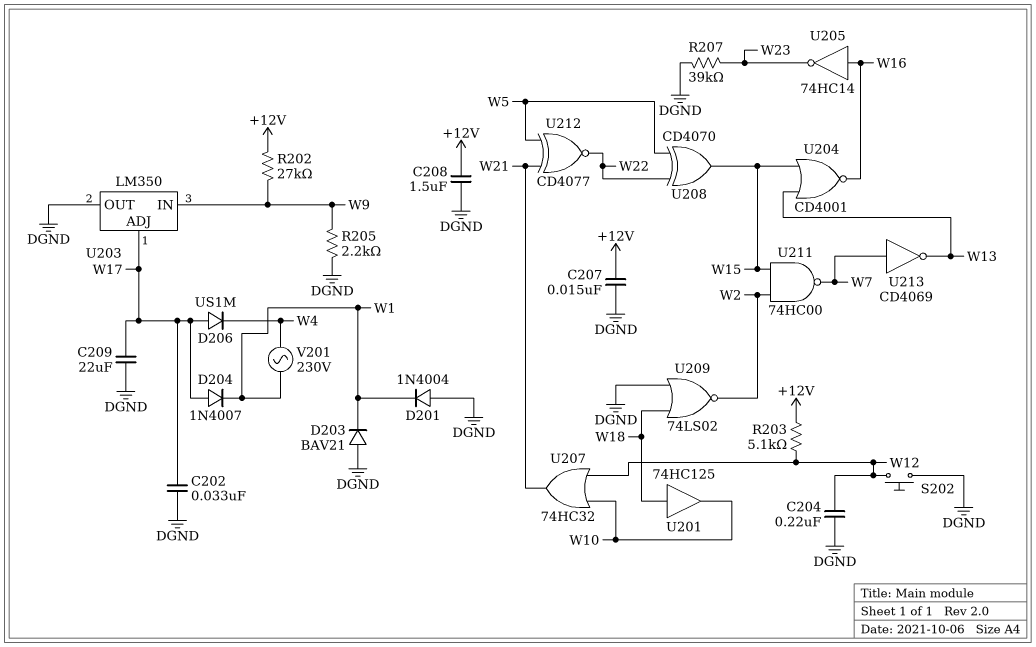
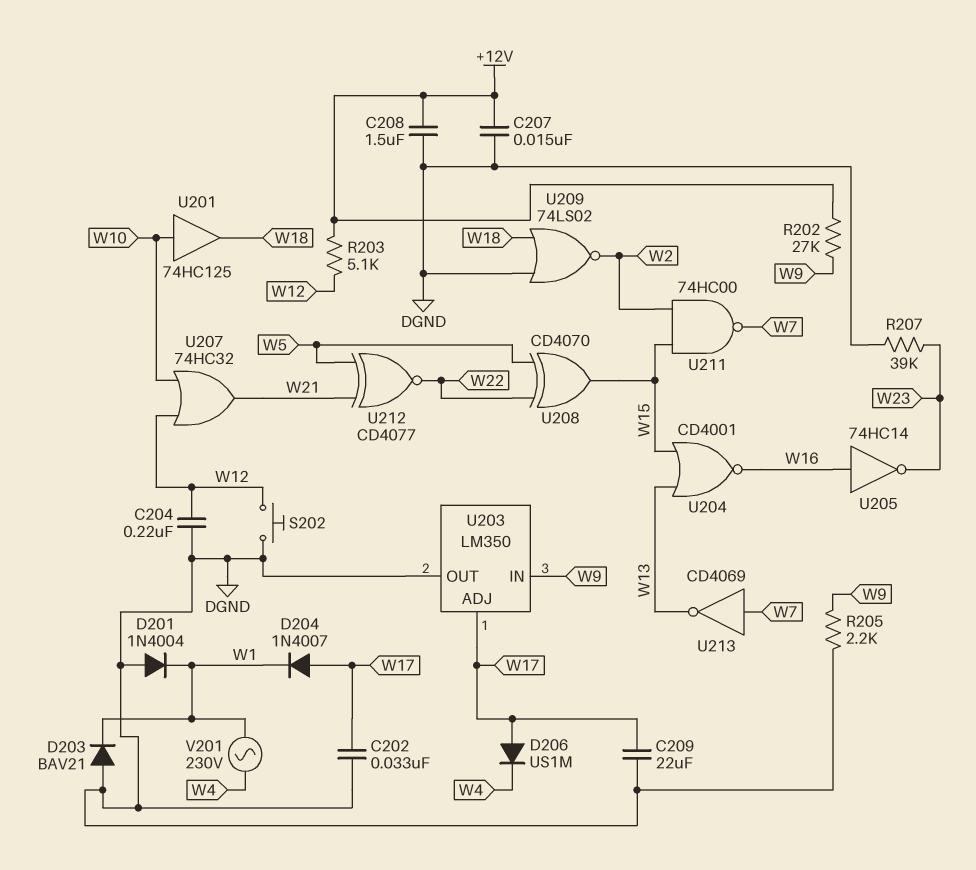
U201: buffer 74HC125 (in W18, out W10) -> buffer 74HC125 (in W10, out W18)

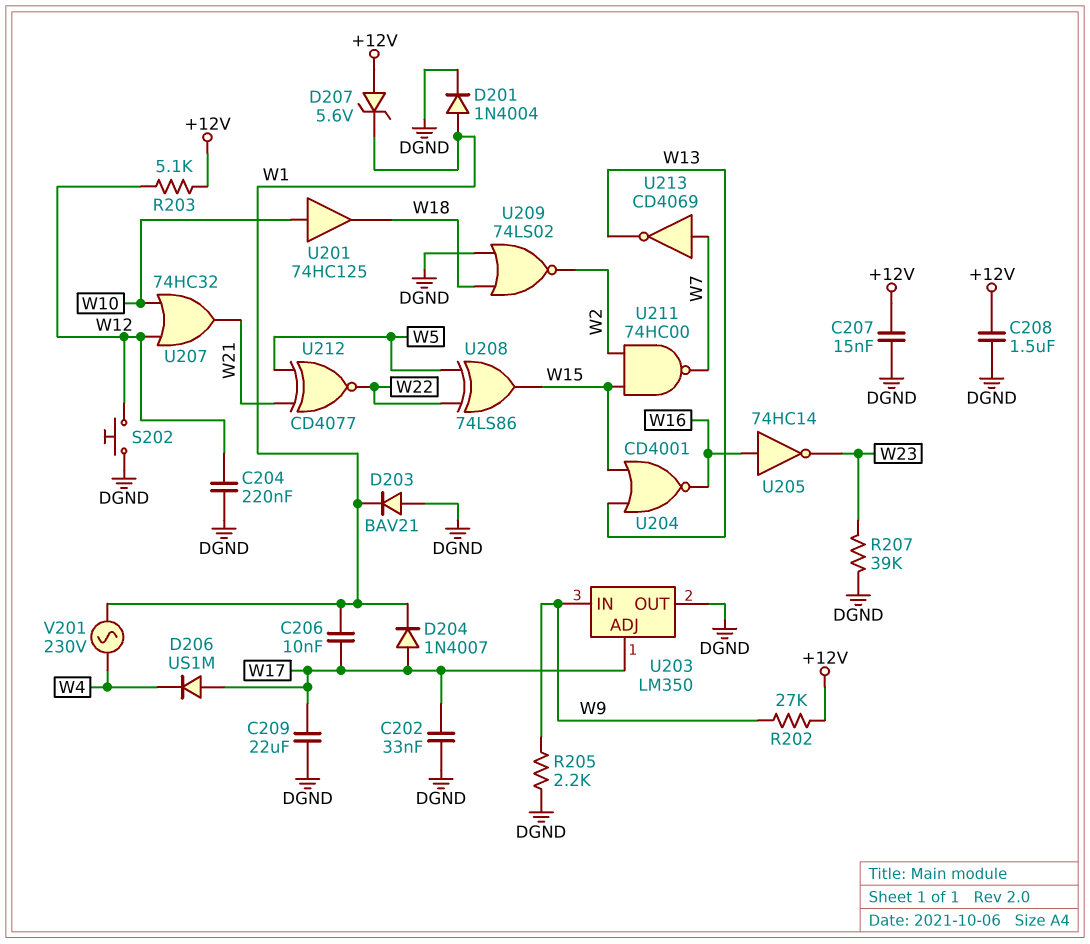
C206: none -> 10nF (W1, W17)
D201: diode 1N4004 (A DGND, K W1) -> diode 1N4004 (A W1, K DGND)
D207: none -> zener 5.6V (A +12V, K W1)
U208: XOR CD4070 (in W5, in W22, out W15) -> XOR 74LS86 (in W5, in W22, out W15)

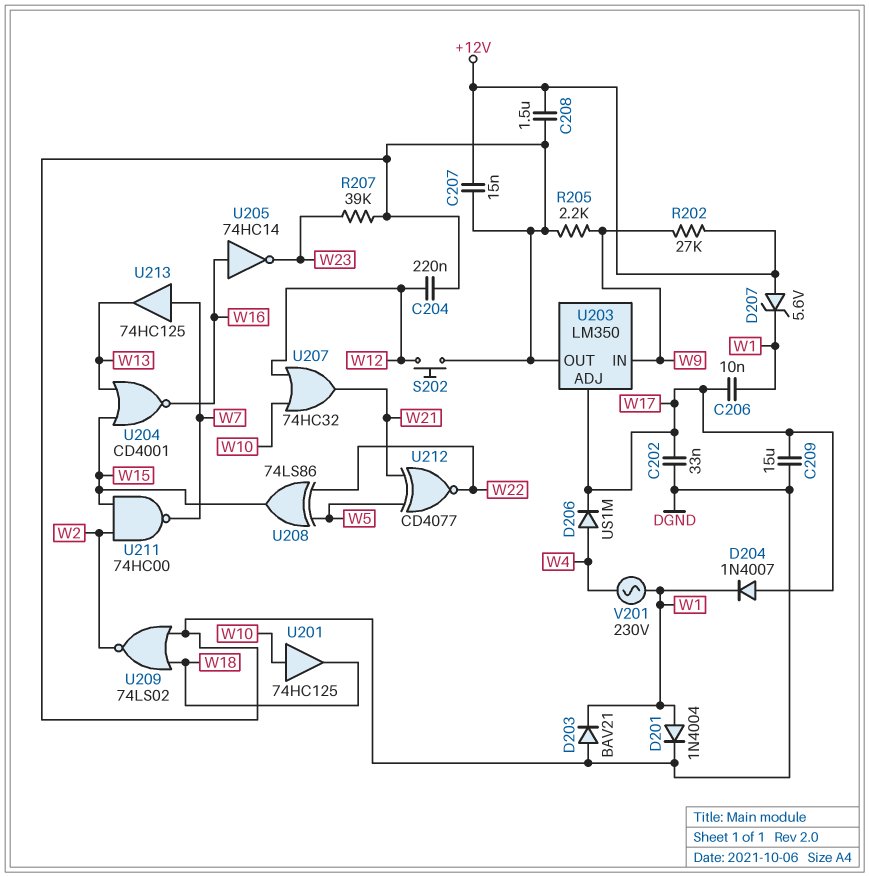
C209: 22uF (DGND, W17) -> 15uF (DGND, W17)
D206: diode US1M (A W17, K W4) -> diode US1M (A W4, K W17)
R203: 5.1k (+12V, W12) -> none
U213: NOT CD4069 (in W7, out W13) -> buffer 74HC125 (in W7, out W13)

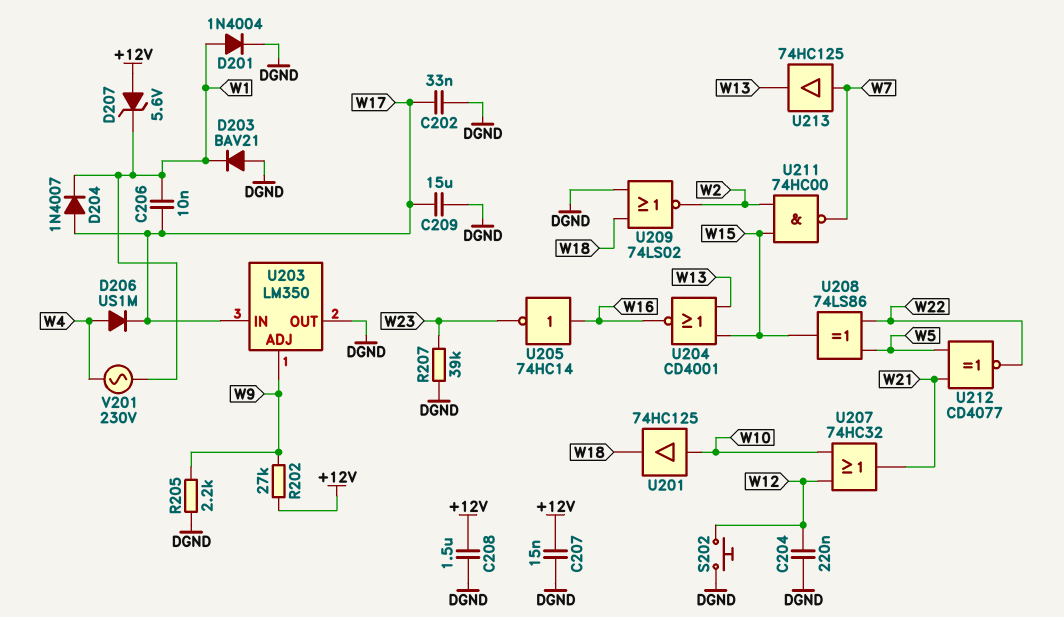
U203 pin ADJ: W17 -> W9
U203 pin IN: W9 -> W17

